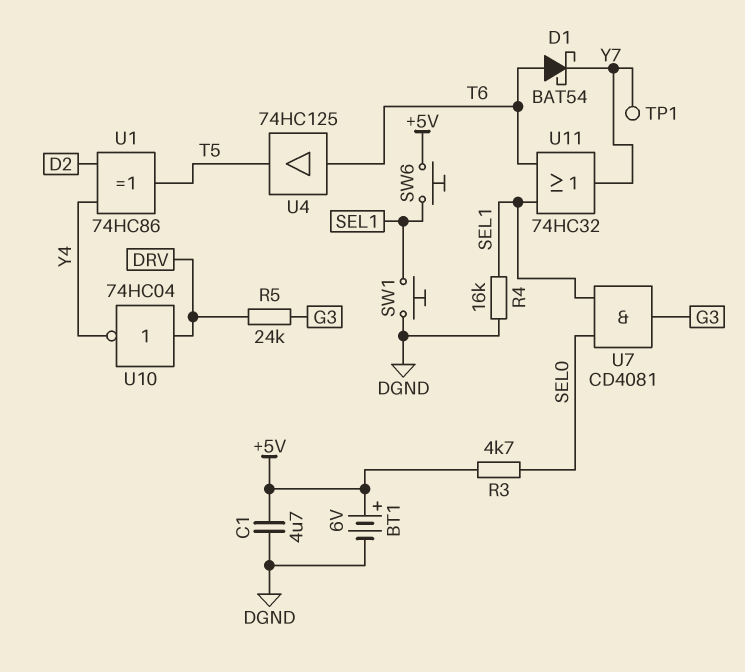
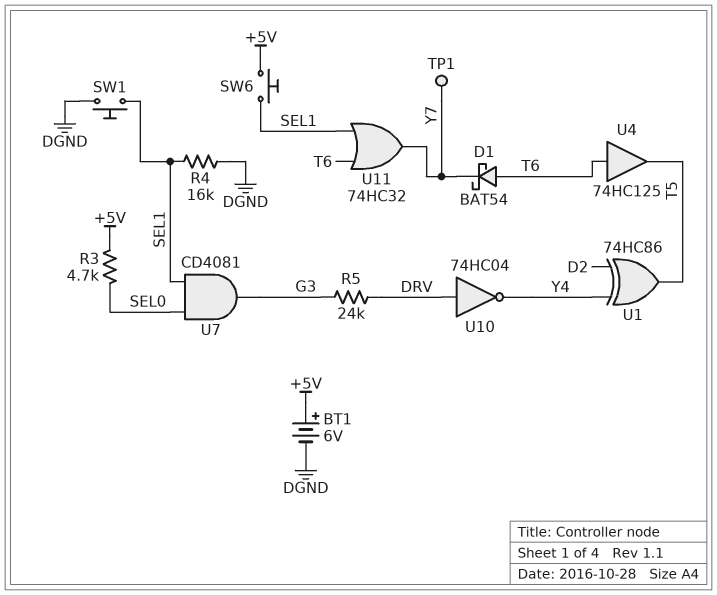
C1: 4.7uF (+5V, DGND) -> none

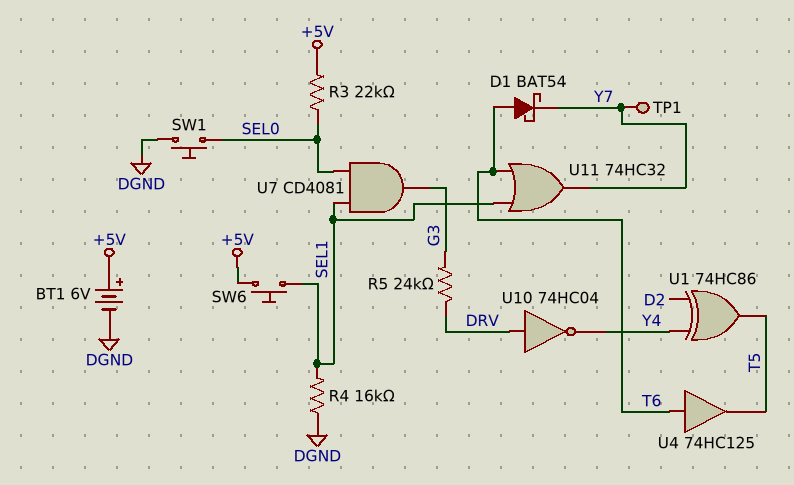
R3: 4.7k (+5V, SEL0) -> 22k (+5V, SEL0)
SW1: button (DGND, SEL1) -> button (DGND, SEL0)

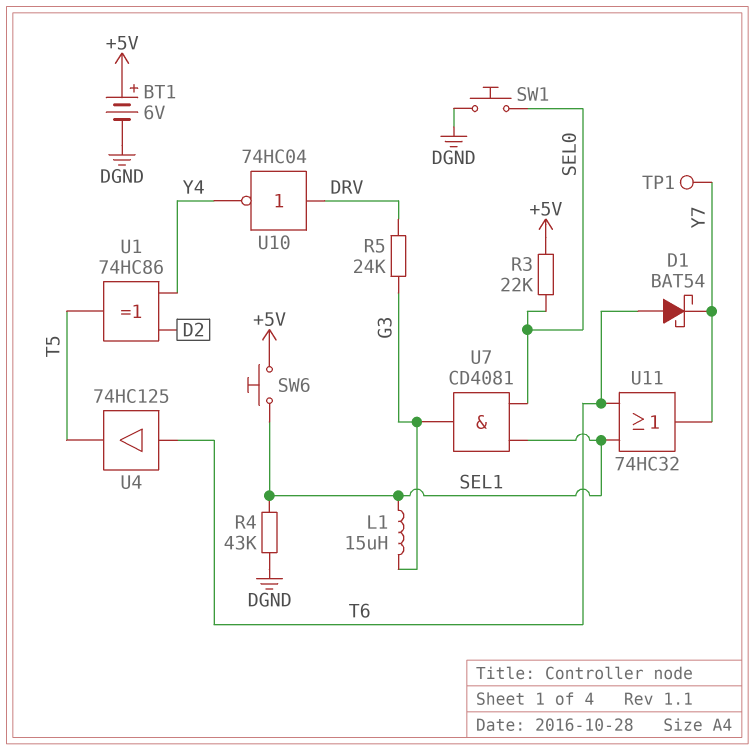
L1: none -> 15uH (G3, SEL1)
R4: 16k (DGND, SEL1) -> 43k (DGND, SEL1)

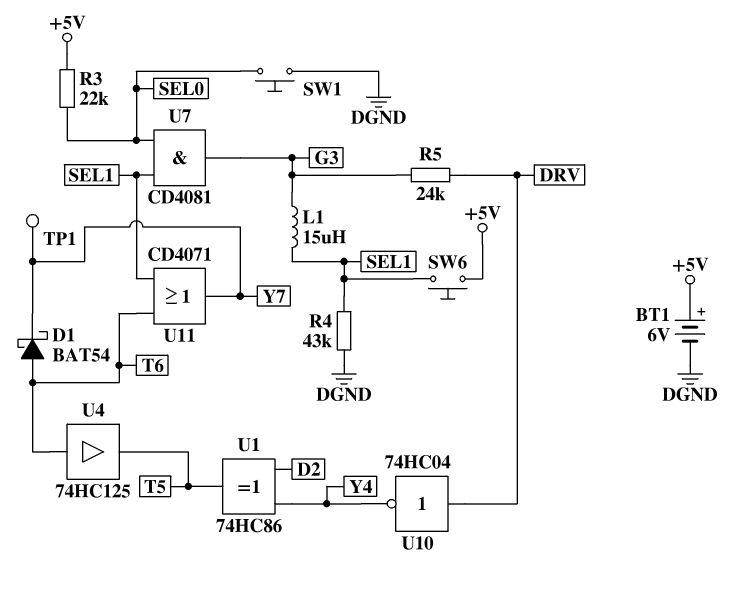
U11: OR 74HC32 (in SEL1, in T6, out Y7) -> OR CD4071 (in SEL1, in T6, out Y7)

